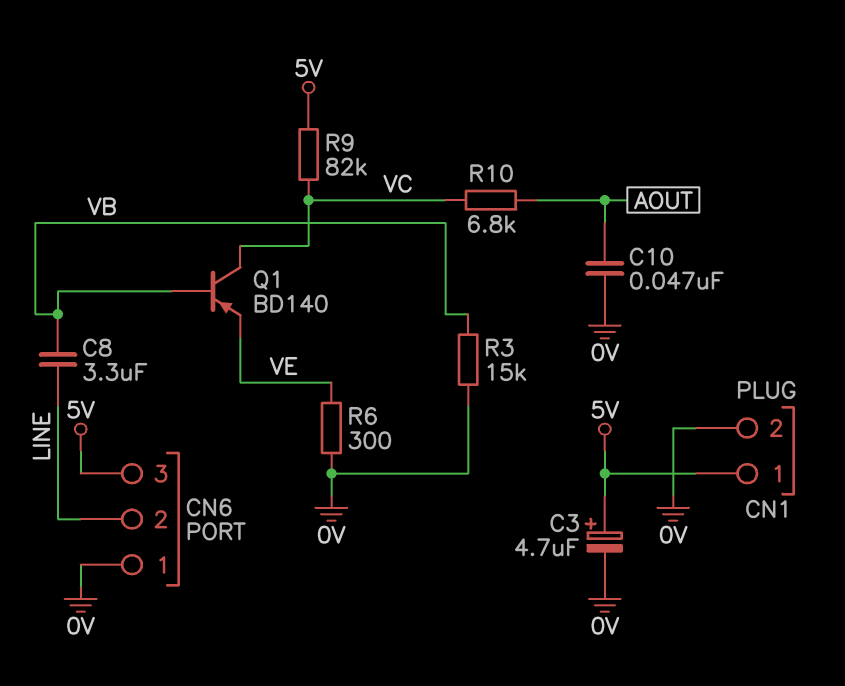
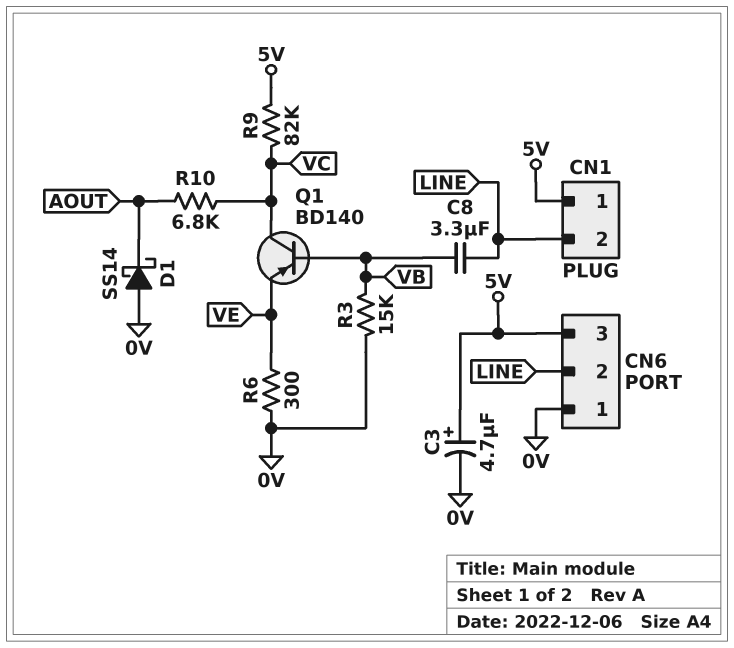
C10: 47nF (0V, AOUT) -> none
CN1 pin 2: 0V -> LINE
D1: none -> schottky SS14 (A 0V, K AOUT)

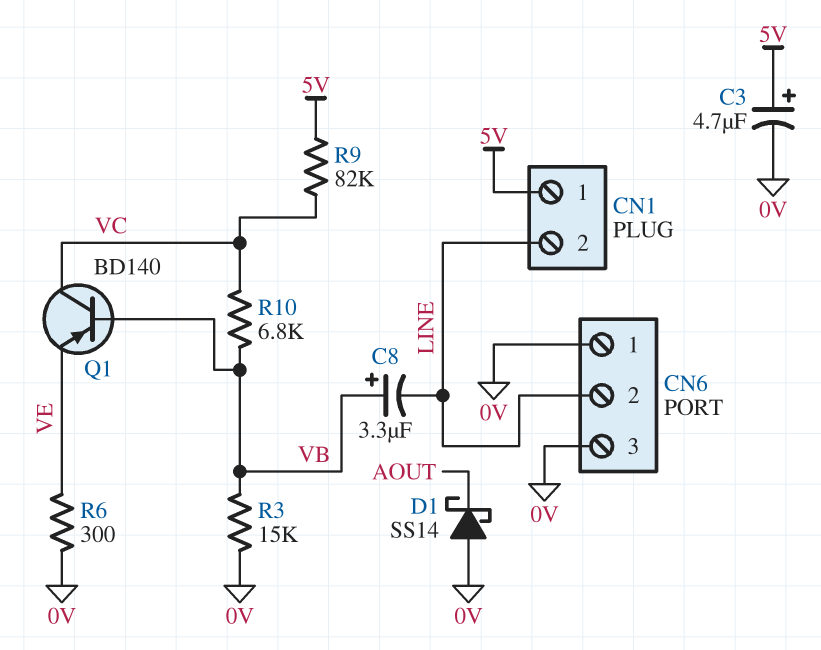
C8: 3.3uF (LINE, VB) -> 3.3uF (plus VB, minus LINE)
CN6 pin 3: 5V -> 0V
R10: 6.8k (AOUT, VC) -> 6.8k (VB, VC)

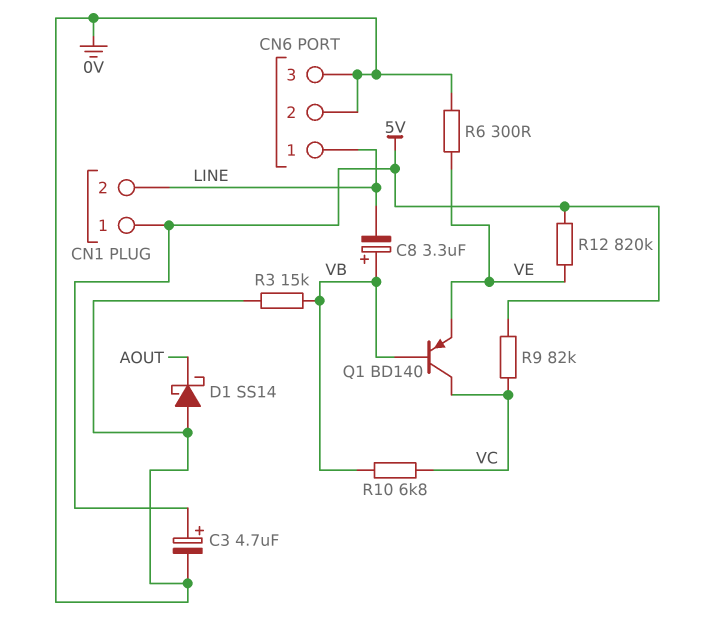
CN6 pin 1: 0V -> LINE
CN6 pin 2: LINE -> 0V
R12: none -> 820k (5V, VE)

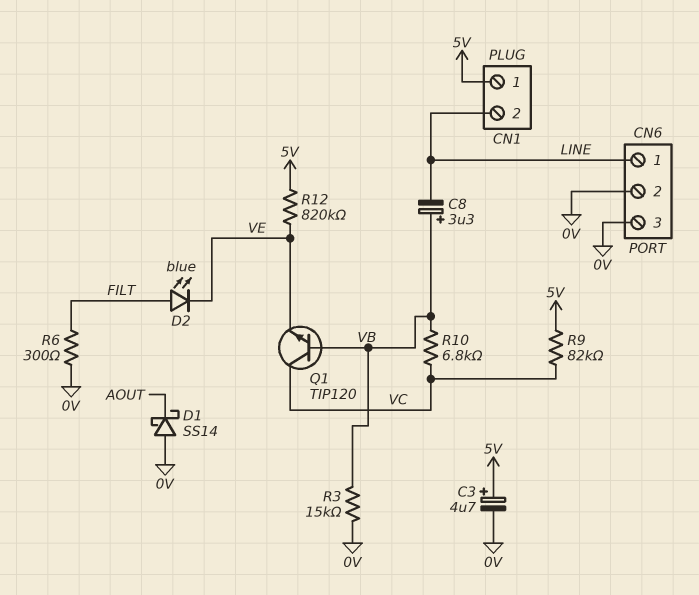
D2: none -> LED blue (A FILT, K VE)
Q1: PNP BD140 (B VB, C VC, E VE) -> NPN TIP120 (B VB, C VC, E VE)
R6: 300 (0V, VE) -> 300 (0V, FILT)

